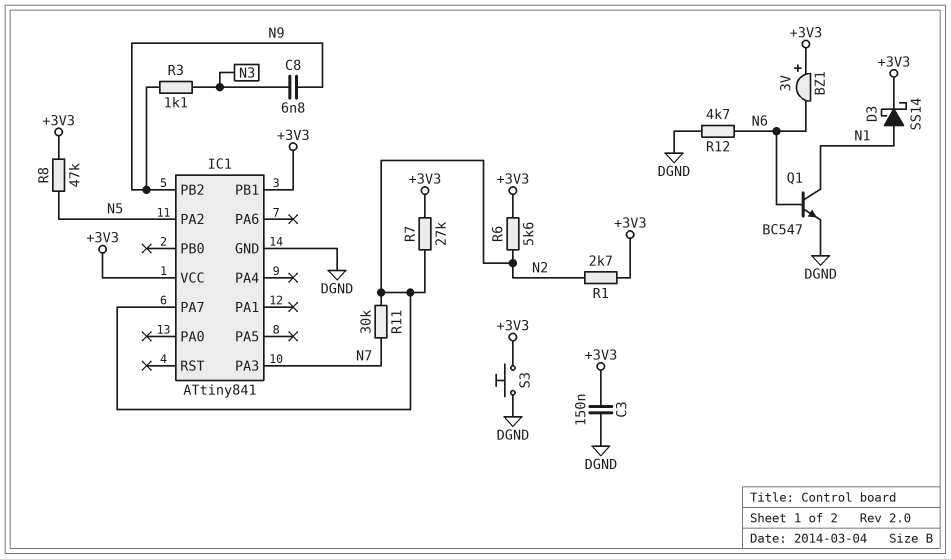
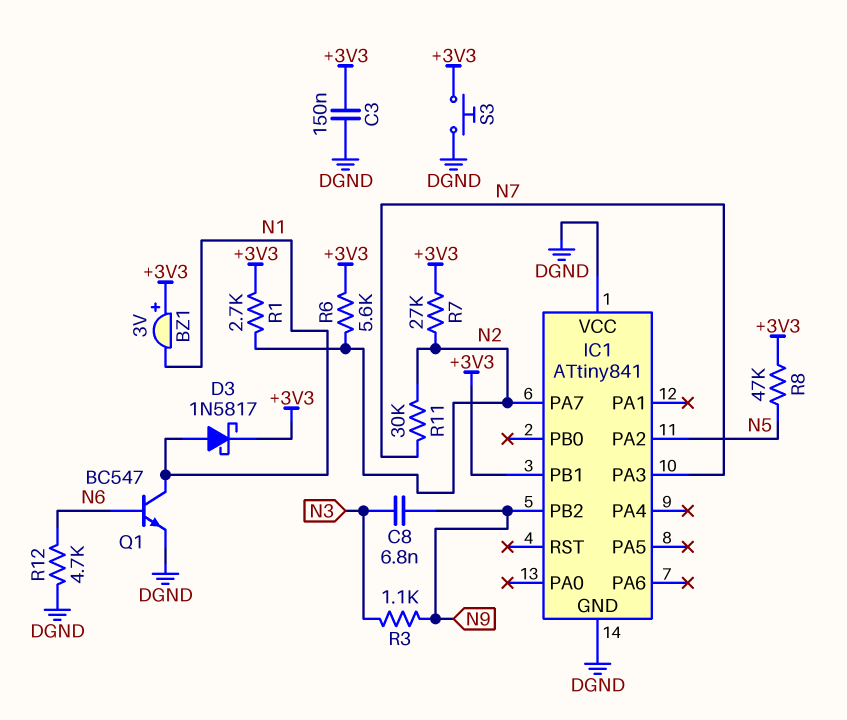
BZ1: buzzer 3V (plus +3V3, minus N6) -> buzzer 3V (plus +3V3, minus N1)
D3: schottky SS14 (A N1, K +3V3) -> schottky 1N5817 (A N1, K +3V3)
IC1 pin VCC: +3V3 -> DGND

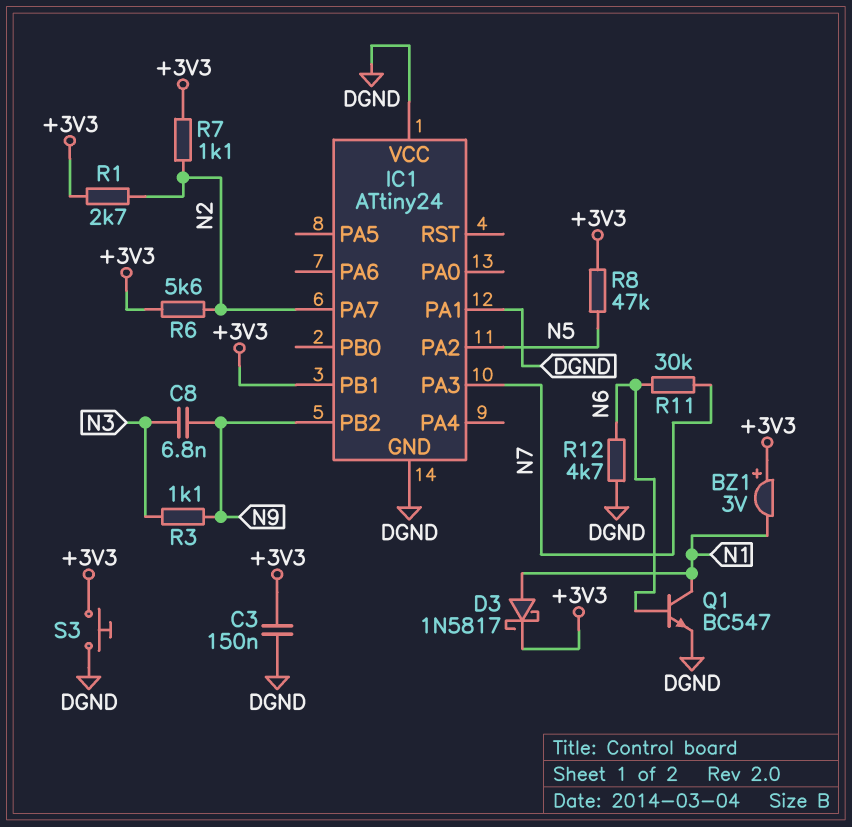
IC1: ATtiny841 -> ATtiny24
IC1 pin PA1: none -> DGND
R7: 27k (+3V3, N2) -> 1.1k (+3V3, N2)
R11: 30k (N2, N7) -> 30k (N6, N7)

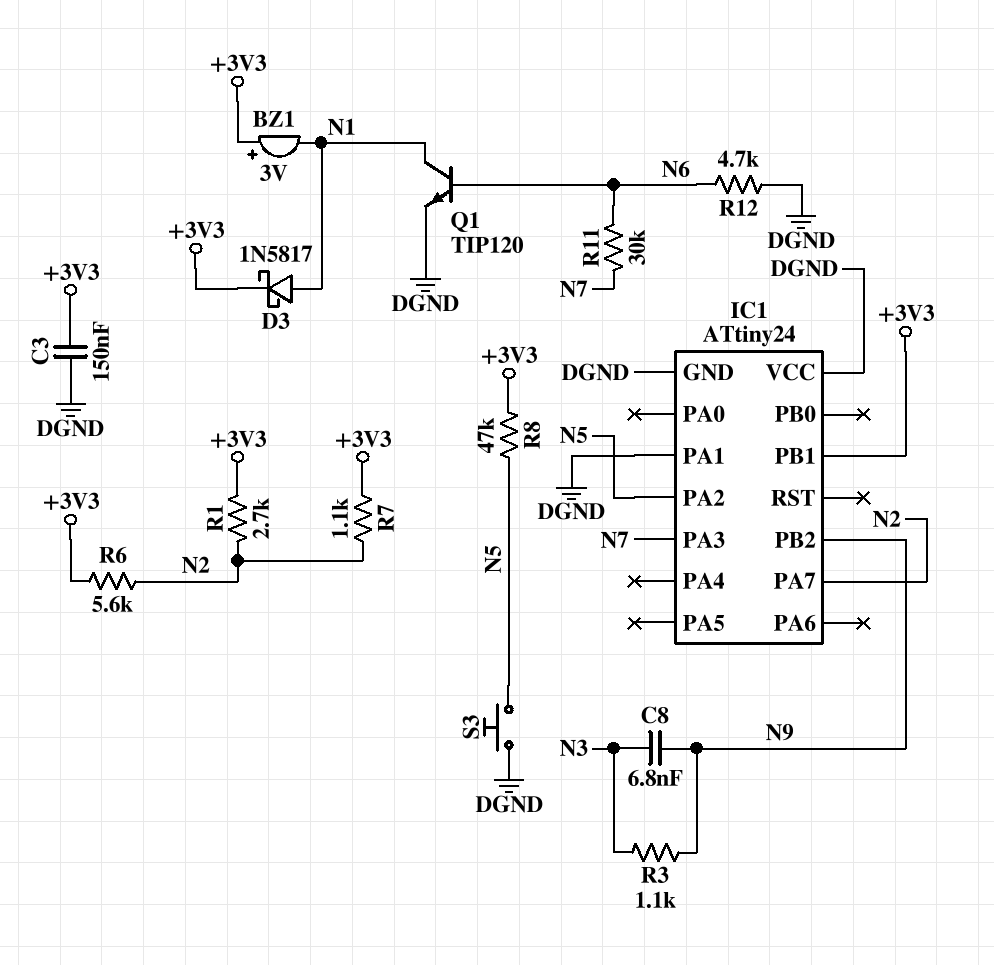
Q1: NPN BC547 (B N6, C N1, E DGND) -> NPN TIP120 (B N6, C N1, E DGND)
S3: button (+3V3, DGND) -> button (DGND, N5)

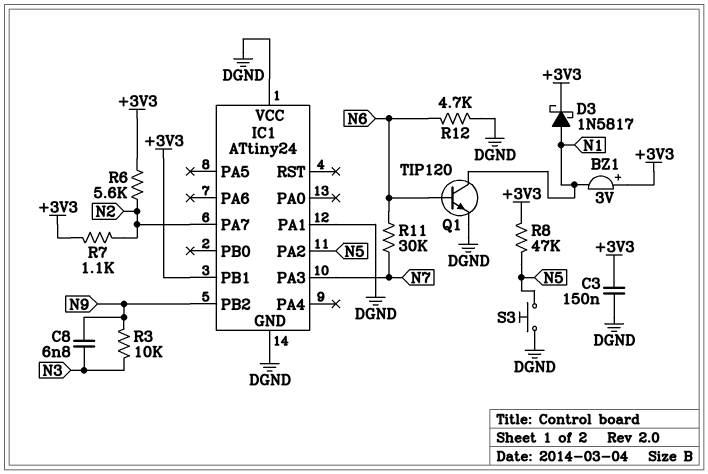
R1: 2.7k (+3V3, N2) -> none
R3: 1.1k (N3, N9) -> 10k (N3, N9)

